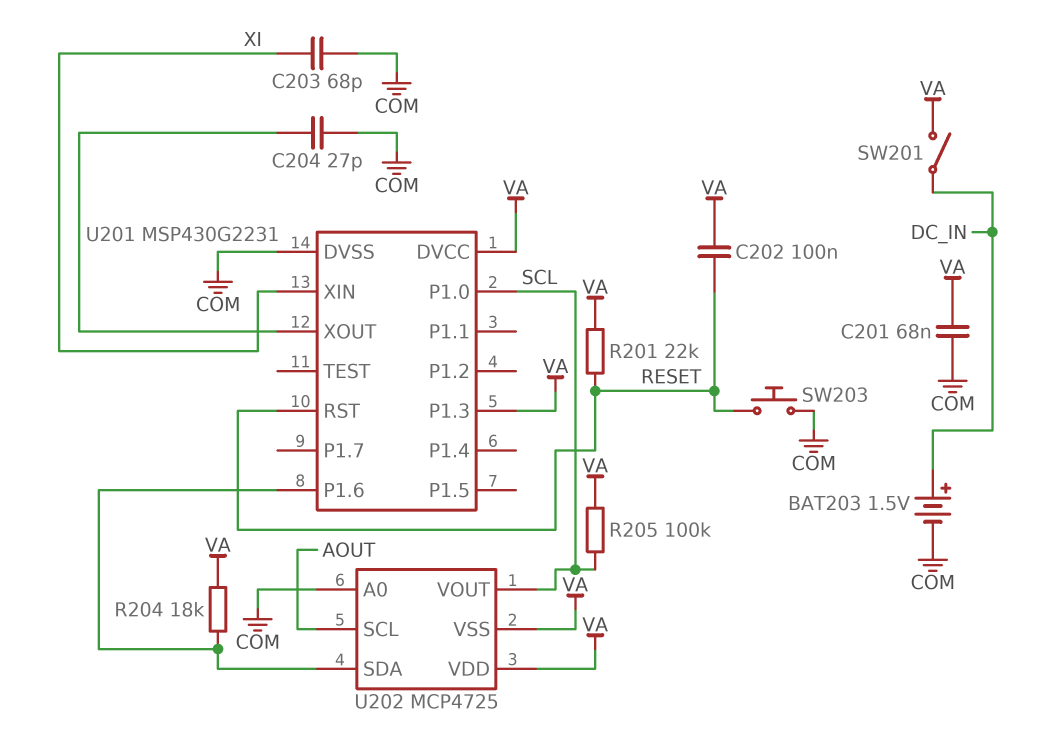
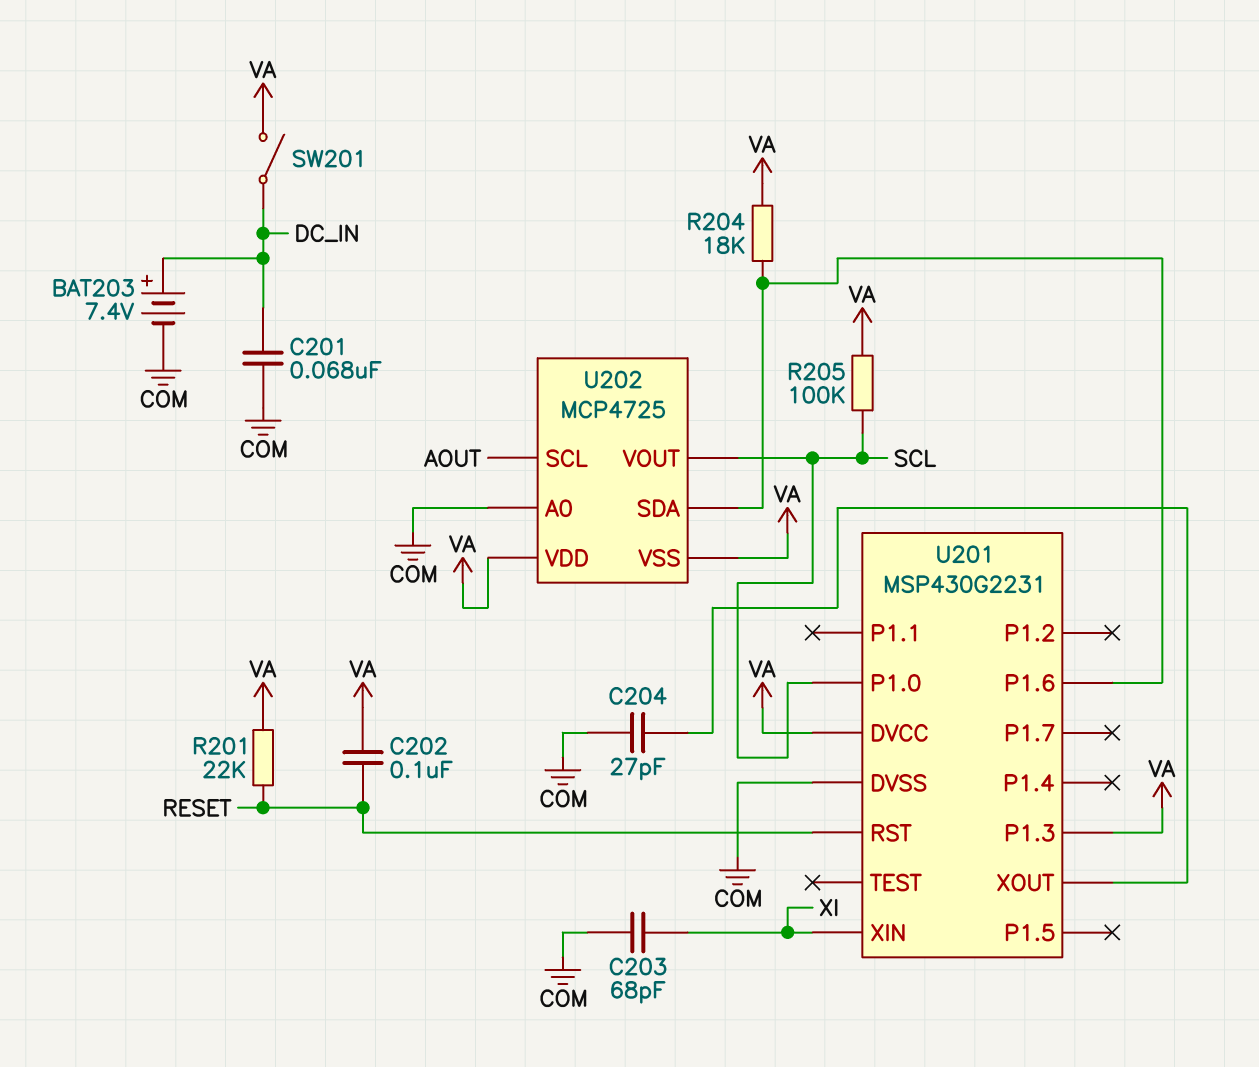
BAT203: 1.5V (plus DC_IN, minus COM) -> 7.4V (plus DC_IN, minus COM)
C201: 68nF (COM, VA) -> 68nF (COM, DC_IN)
SW203: button (COM, RESET) -> none

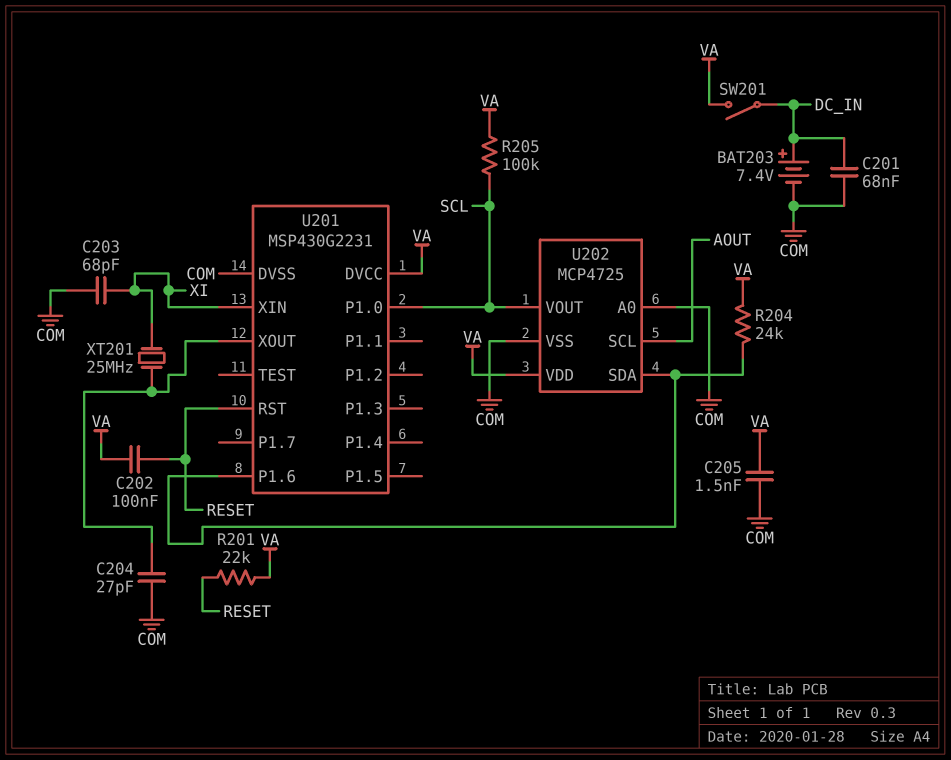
C205: none -> 1.5nF (COM, VA)
R204: 18k (U201/P1.6, VA) -> 24k (U201/P1.6, VA)
U201 pin P1.3: VA -> none
U202 pin VSS: VA -> COM
XT201: none -> 25MHz (U201/XOUT, XI)

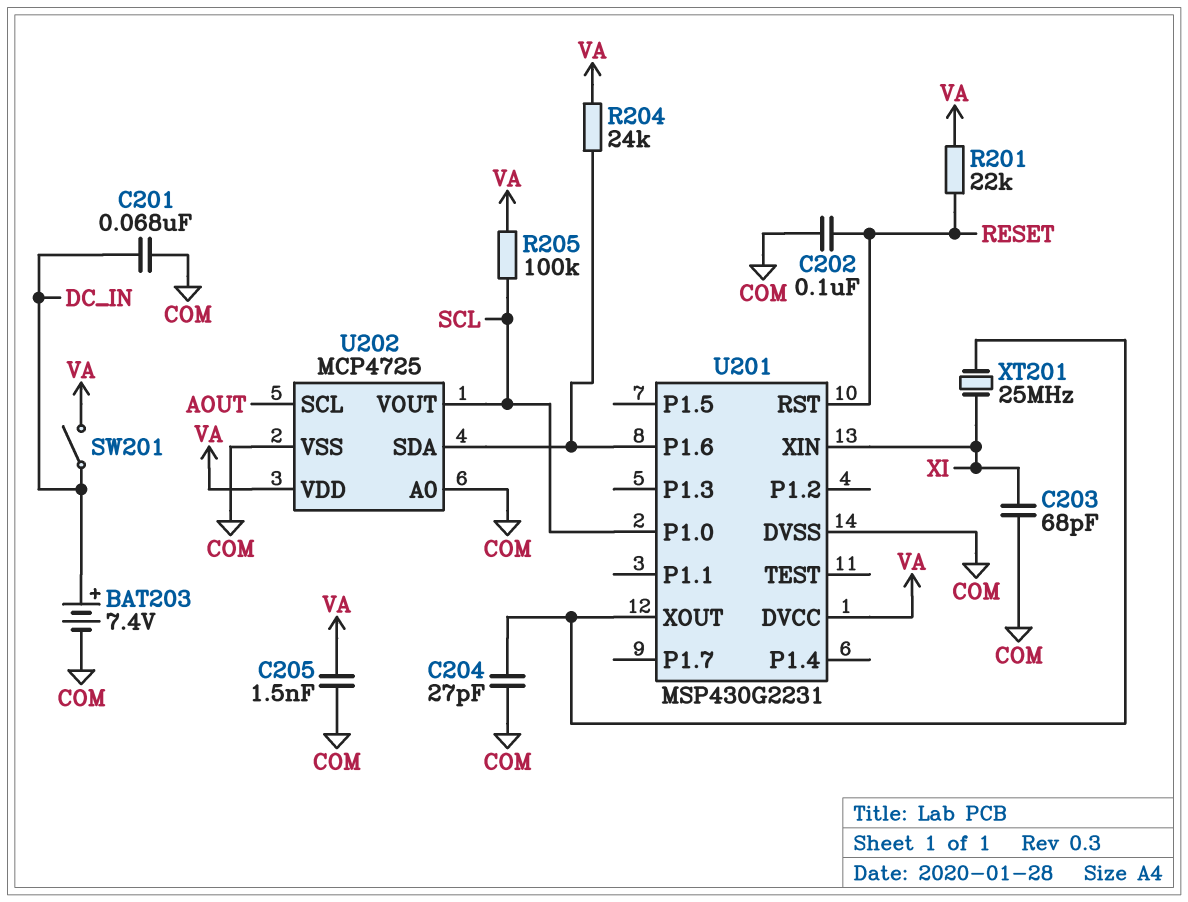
C202: 100nF (RESET, VA) -> 100nF (COM, RESET)

